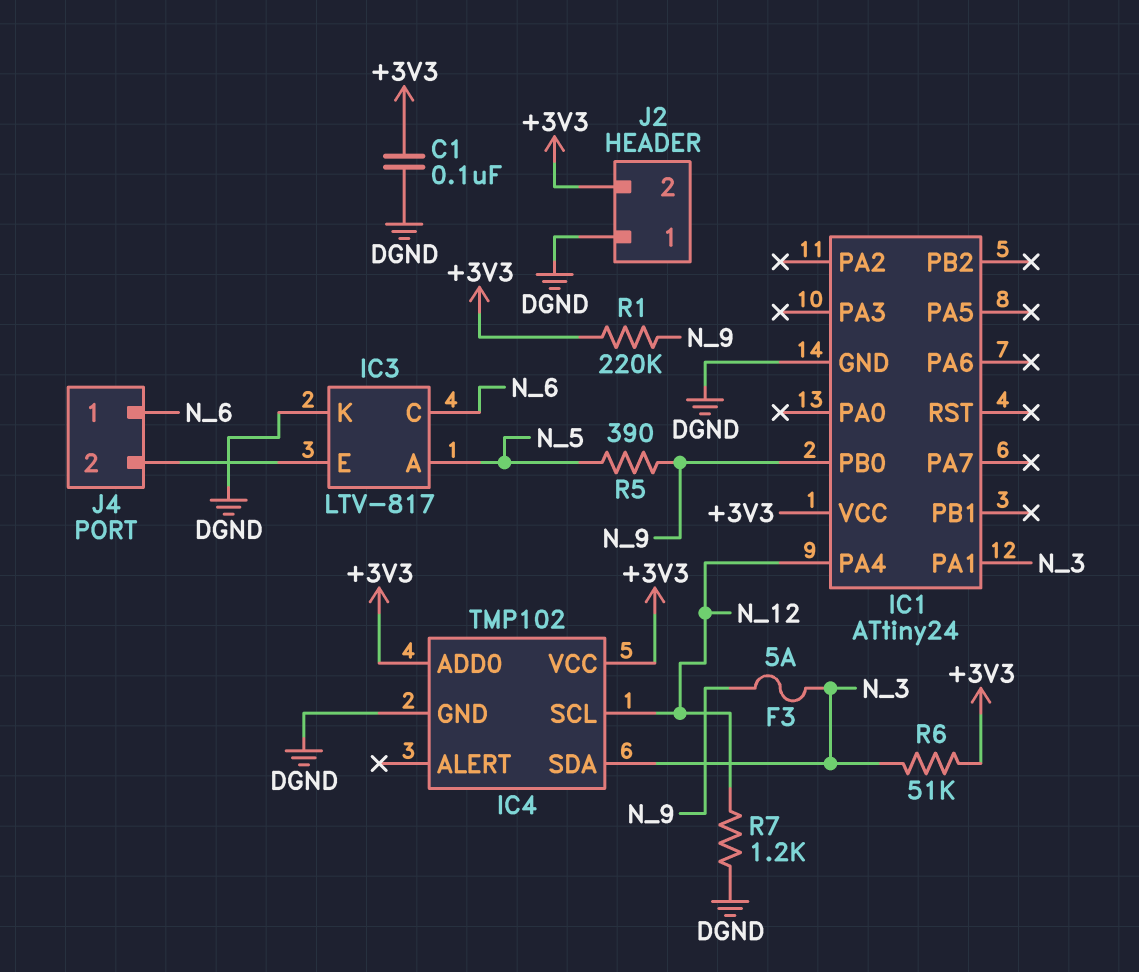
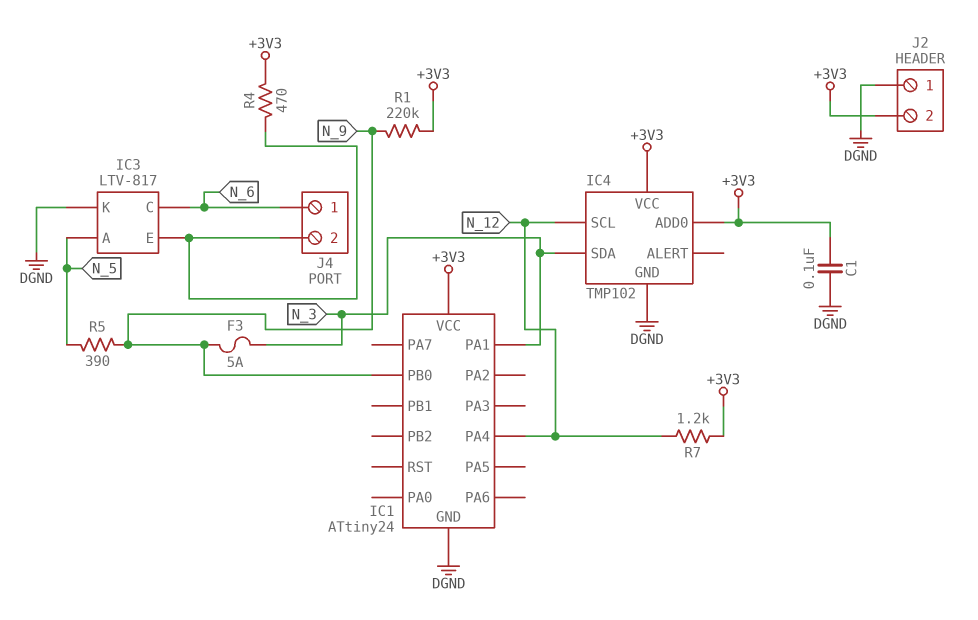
R4: none -> 470 (+3V3, IC3/E)
R6: 51k (+3V3, N_3) -> none
R7: 1.2k (DGND, N_12) -> 1.2k (+3V3, N_12)

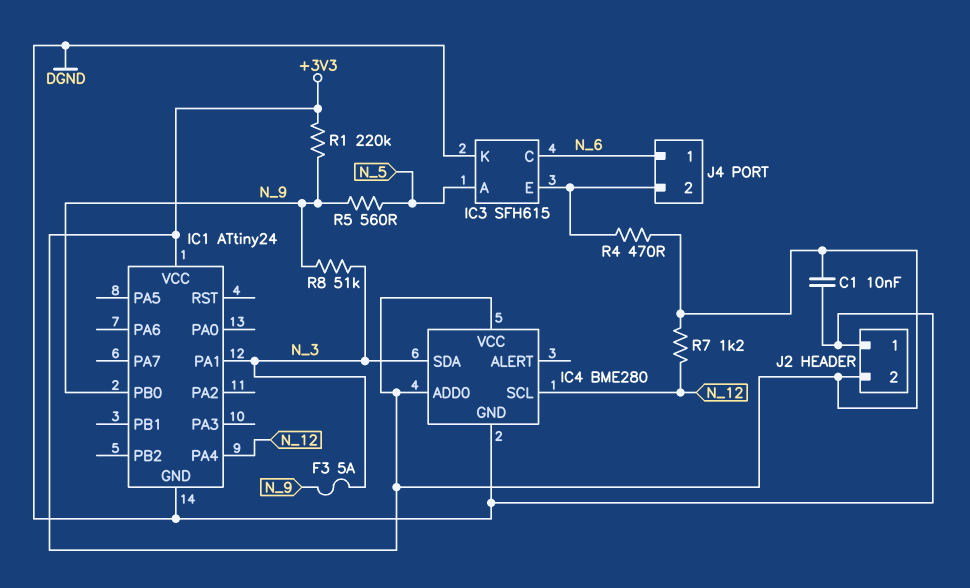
C1: 100nF (+3V3, DGND) -> 10nF (+3V3, DGND)
IC3: LTV-817 -> SFH615
IC4: TMP102 -> BME280
R5: 390 (N_5, N_9) -> 560 (N_5, N_9)
R8: none -> 51k (N_3, N_9)

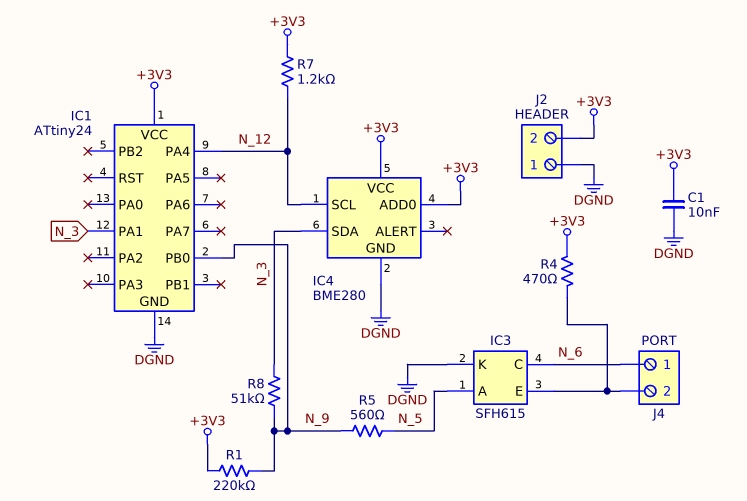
F3: 5A (N_3, N_9) -> none

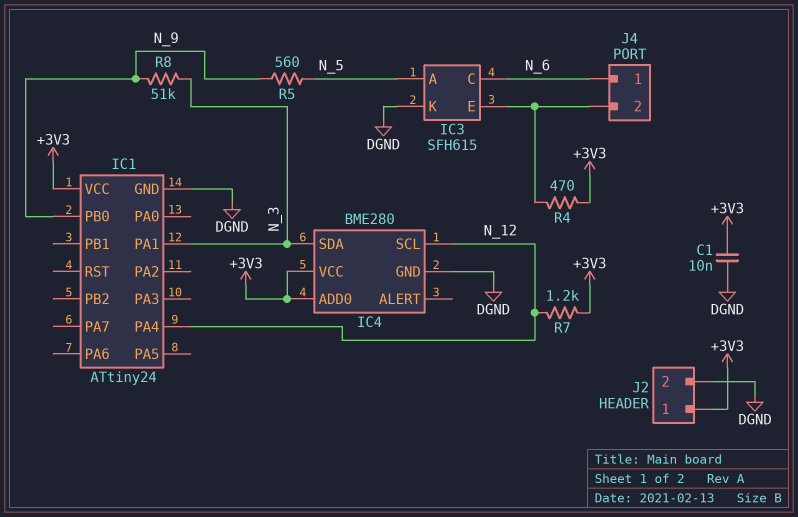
J2 pin 1: DGND -> +3V3
J2 pin 2: +3V3 -> DGND
R1: 220k (+3V3, N_9) -> none

